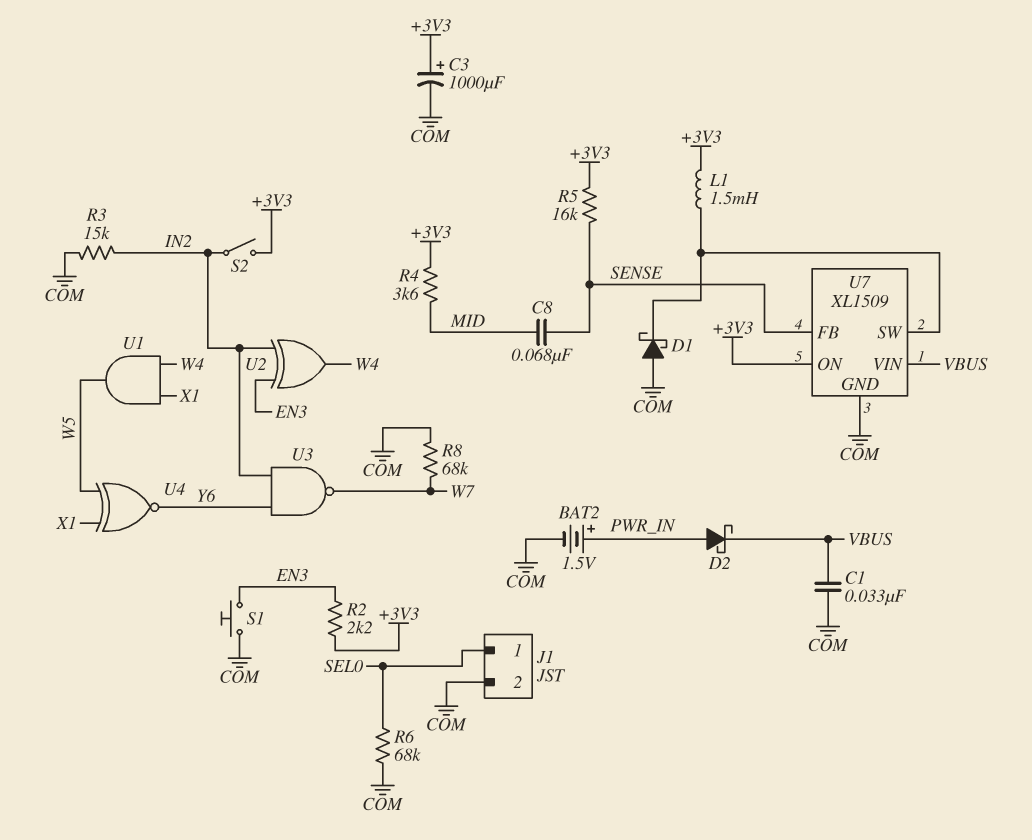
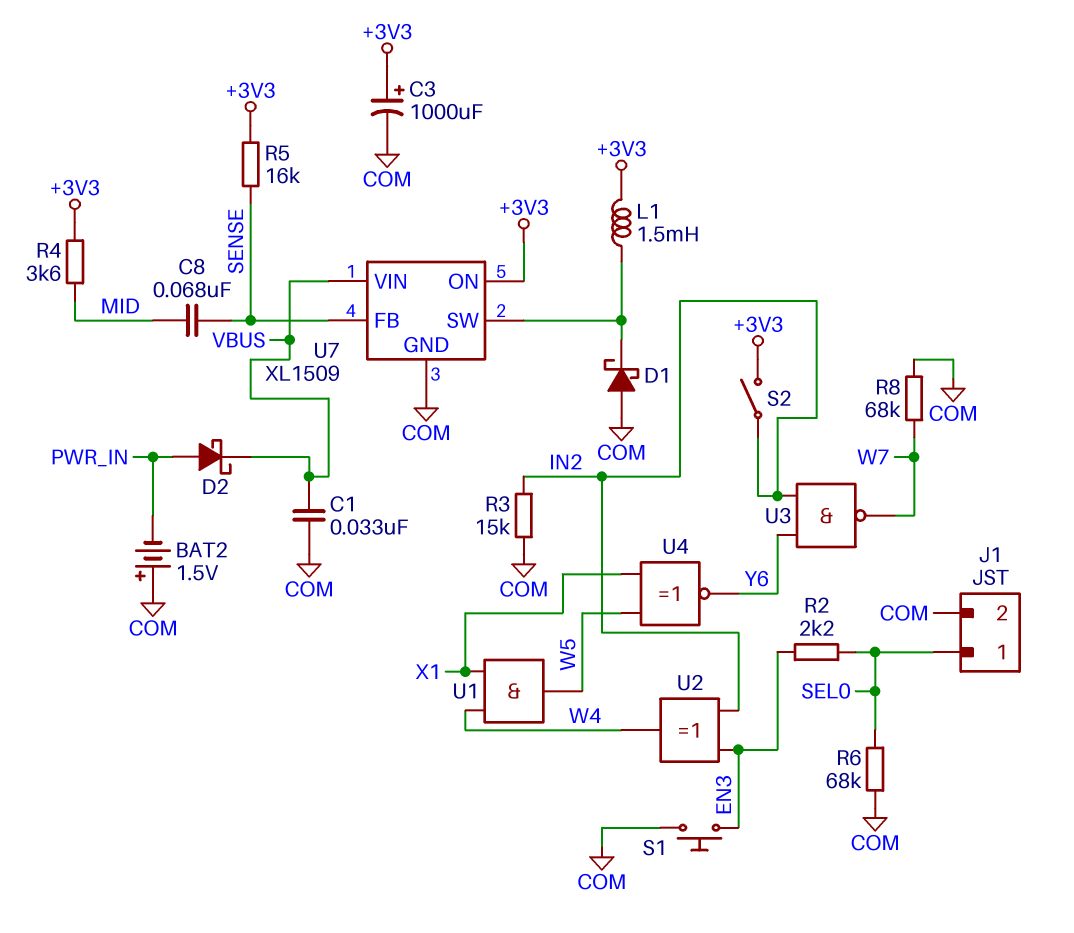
BAT2: 1.5V (plus PWR_IN, minus COM) -> 1.5V (plus COM, minus PWR_IN)
R2: 2.2k (+3V3, EN3) -> 2.2k (EN3, SEL0)

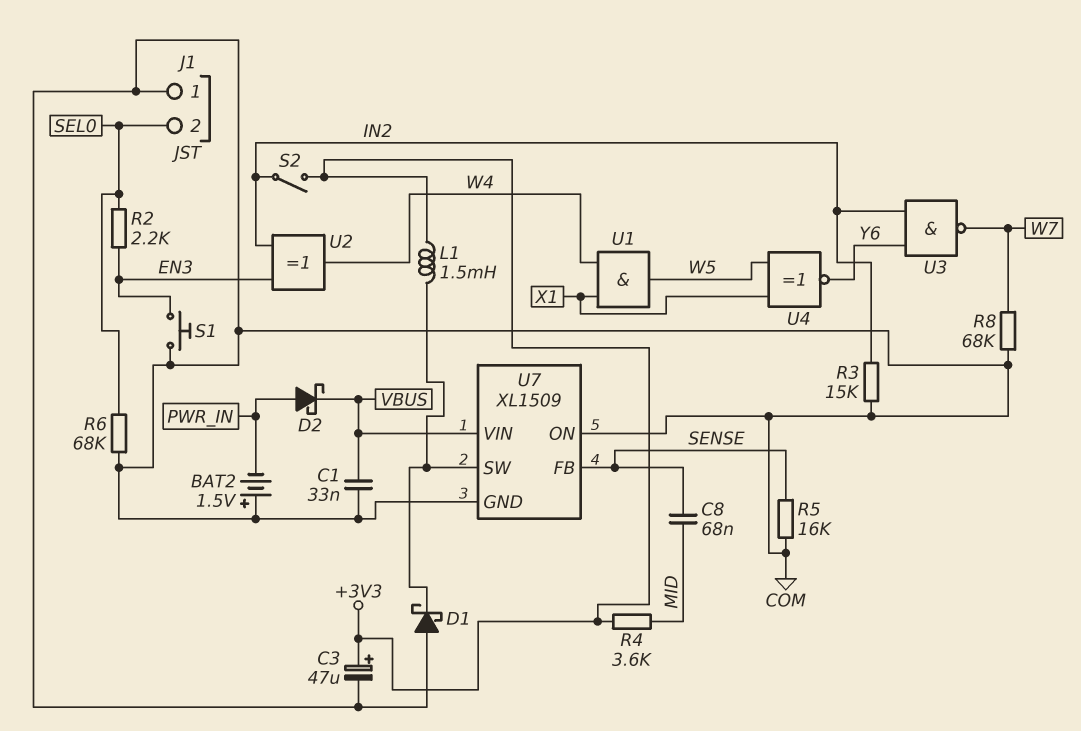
C3: 1000uF (plus +3V3, minus COM) -> 47uF (plus +3V3, minus COM)
J1 pin 1: SEL0 -> COM
J1 pin 2: COM -> SEL0
R5: 16k (+3V3, SENSE) -> 16k (COM, SENSE)
U7 pin ON: +3V3 -> COM

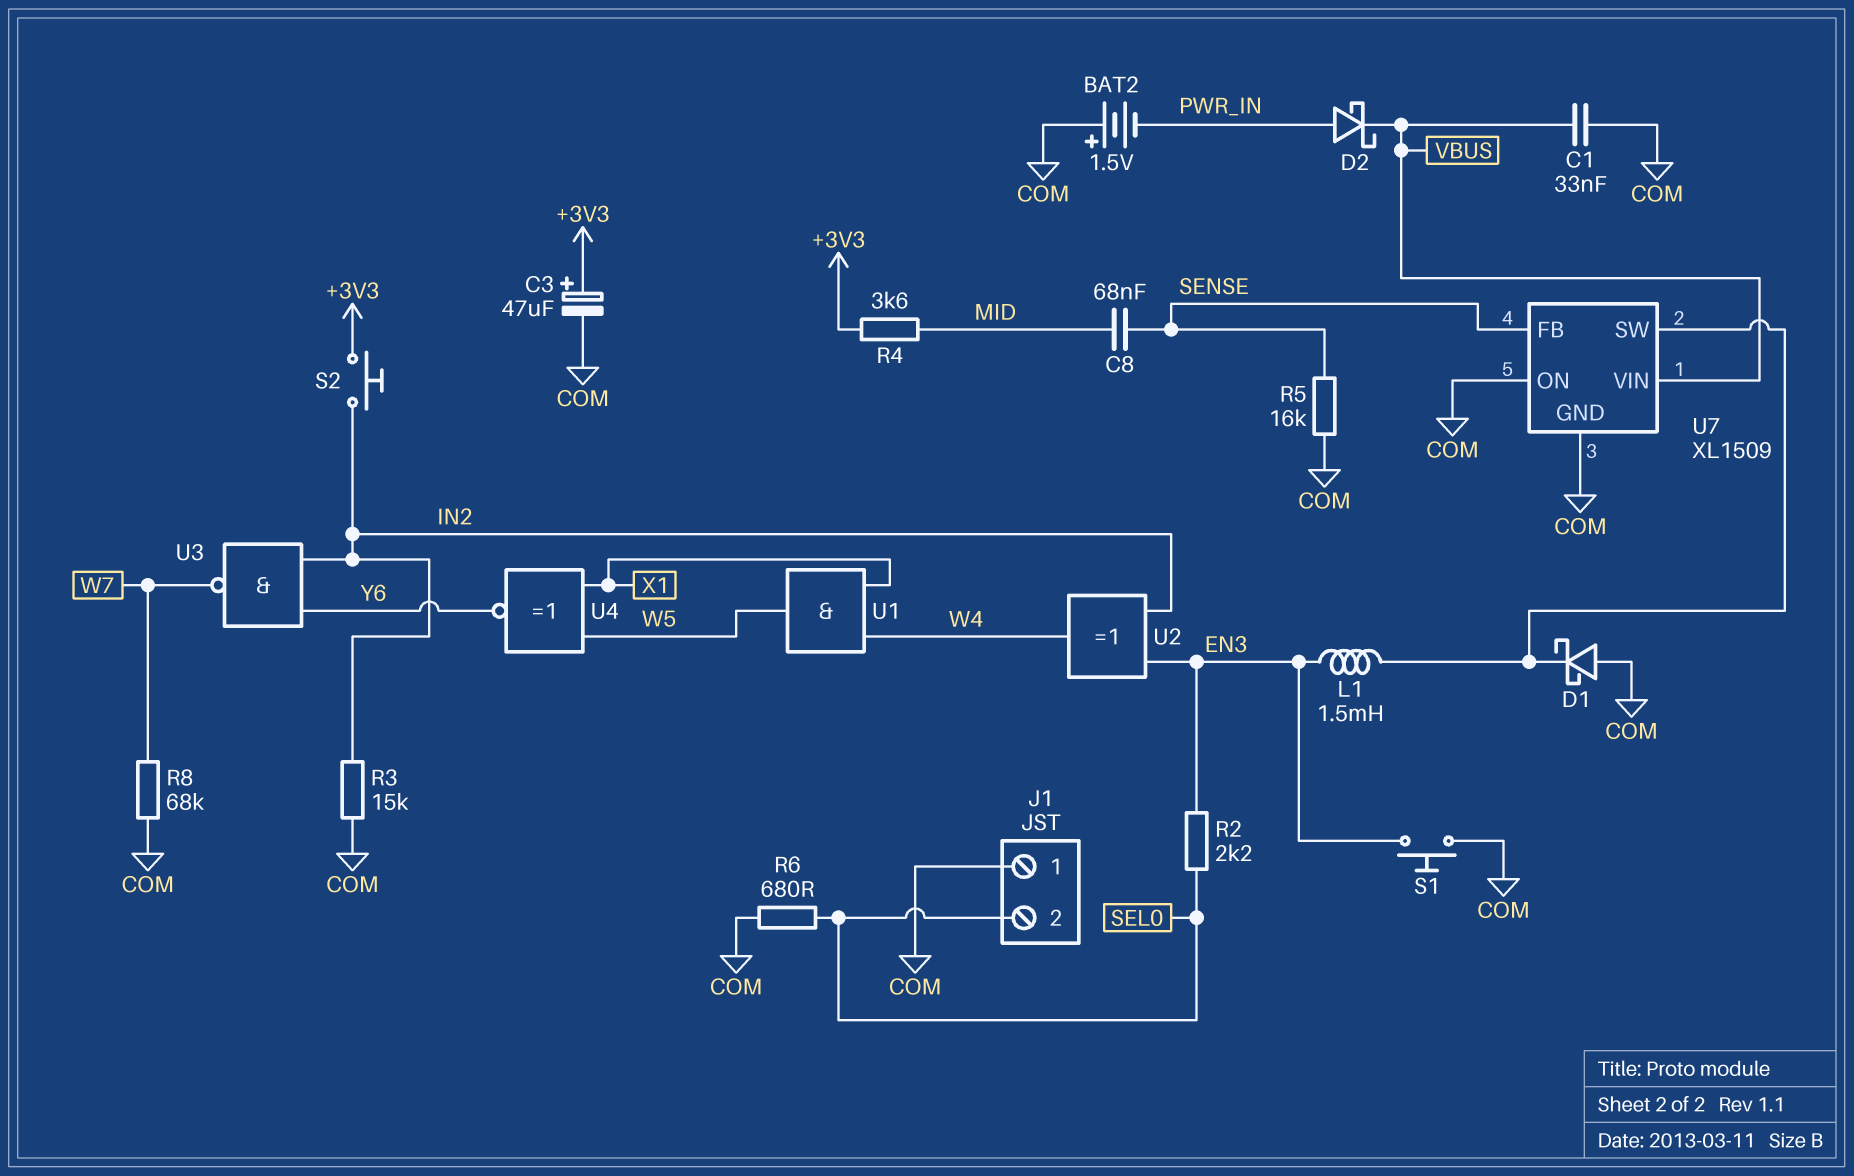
L1: 1.5mH (+3V3, U7/SW) -> 1.5mH (EN3, U7/SW)
R6: 68k (COM, SEL0) -> 680 (COM, SEL0)
S2: switch (+3V3, IN2) -> button (+3V3, IN2)

